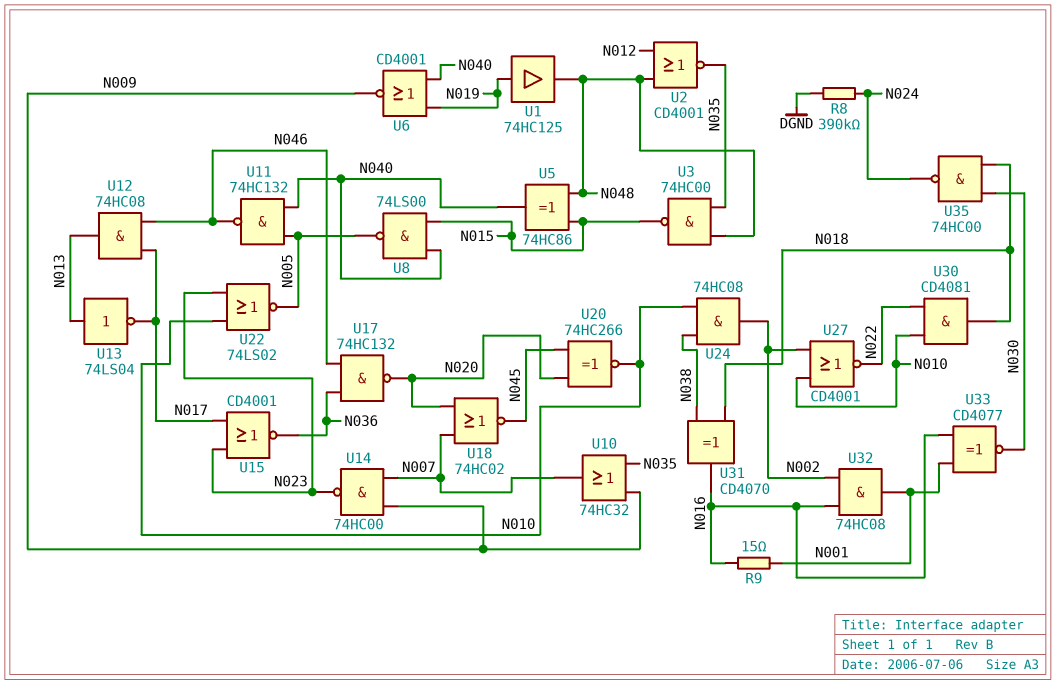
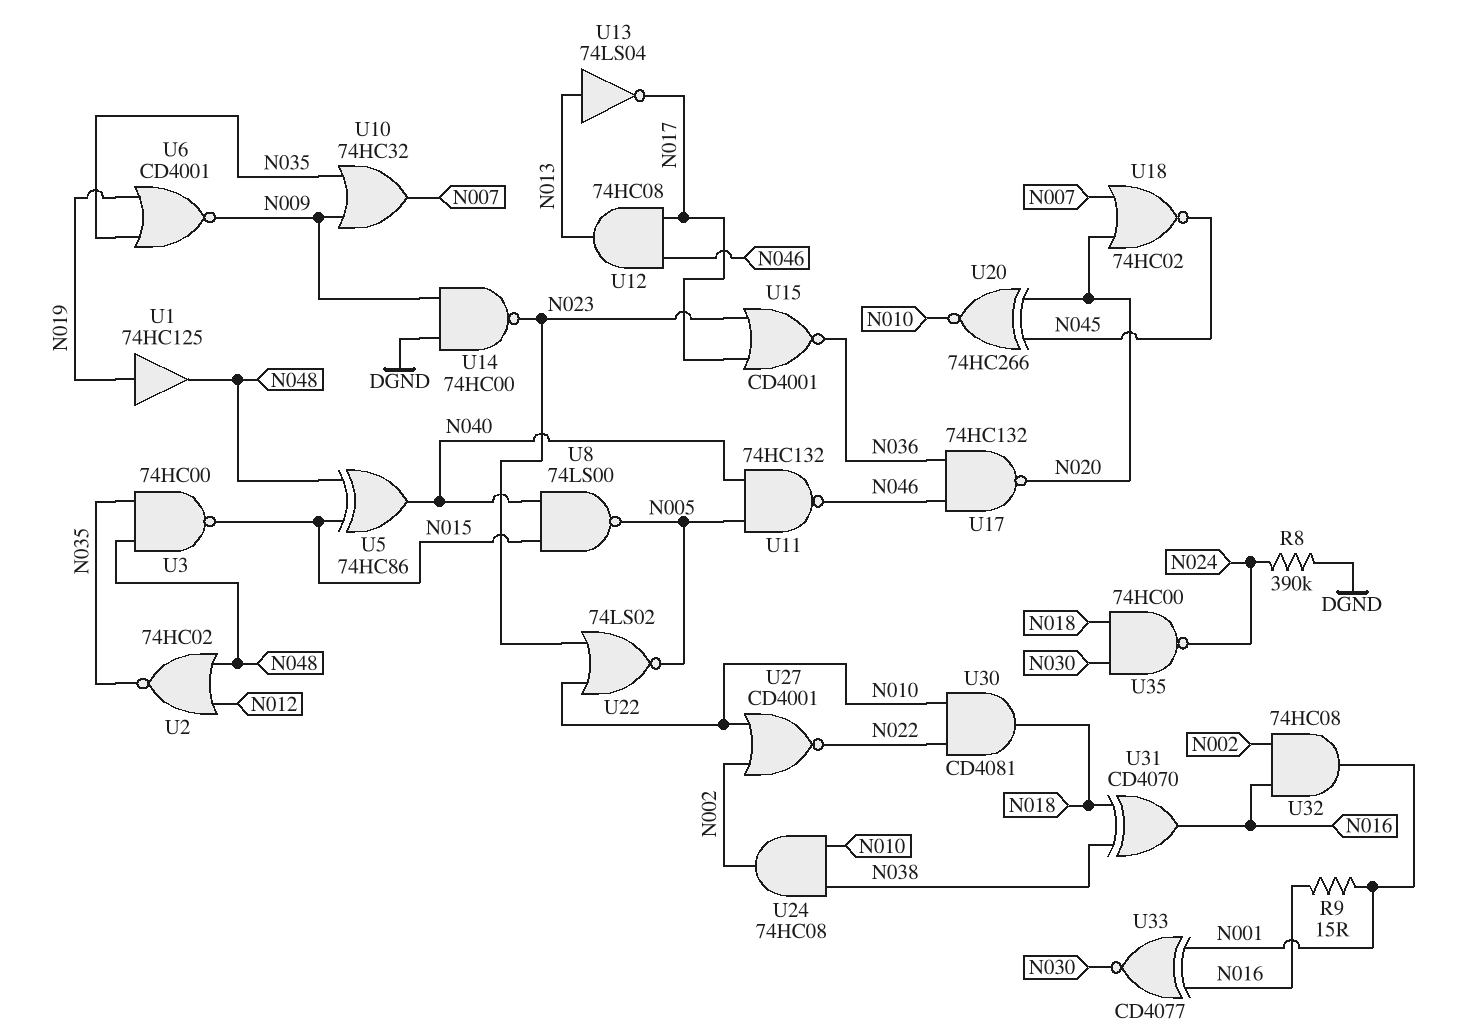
U2: NOR CD4001 (in N012, in N048, out N035) -> NOR 74HC02 (in N012, in N048, out N035)
U6: NOR CD4001 (in N019, in N040, out N009) -> NOR CD4001 (in N019, in N035, out N009)
U14: NAND 74HC00 (in N007, in N009, out N023) -> NAND 74HC00 (in DGND, in N009, out N023)

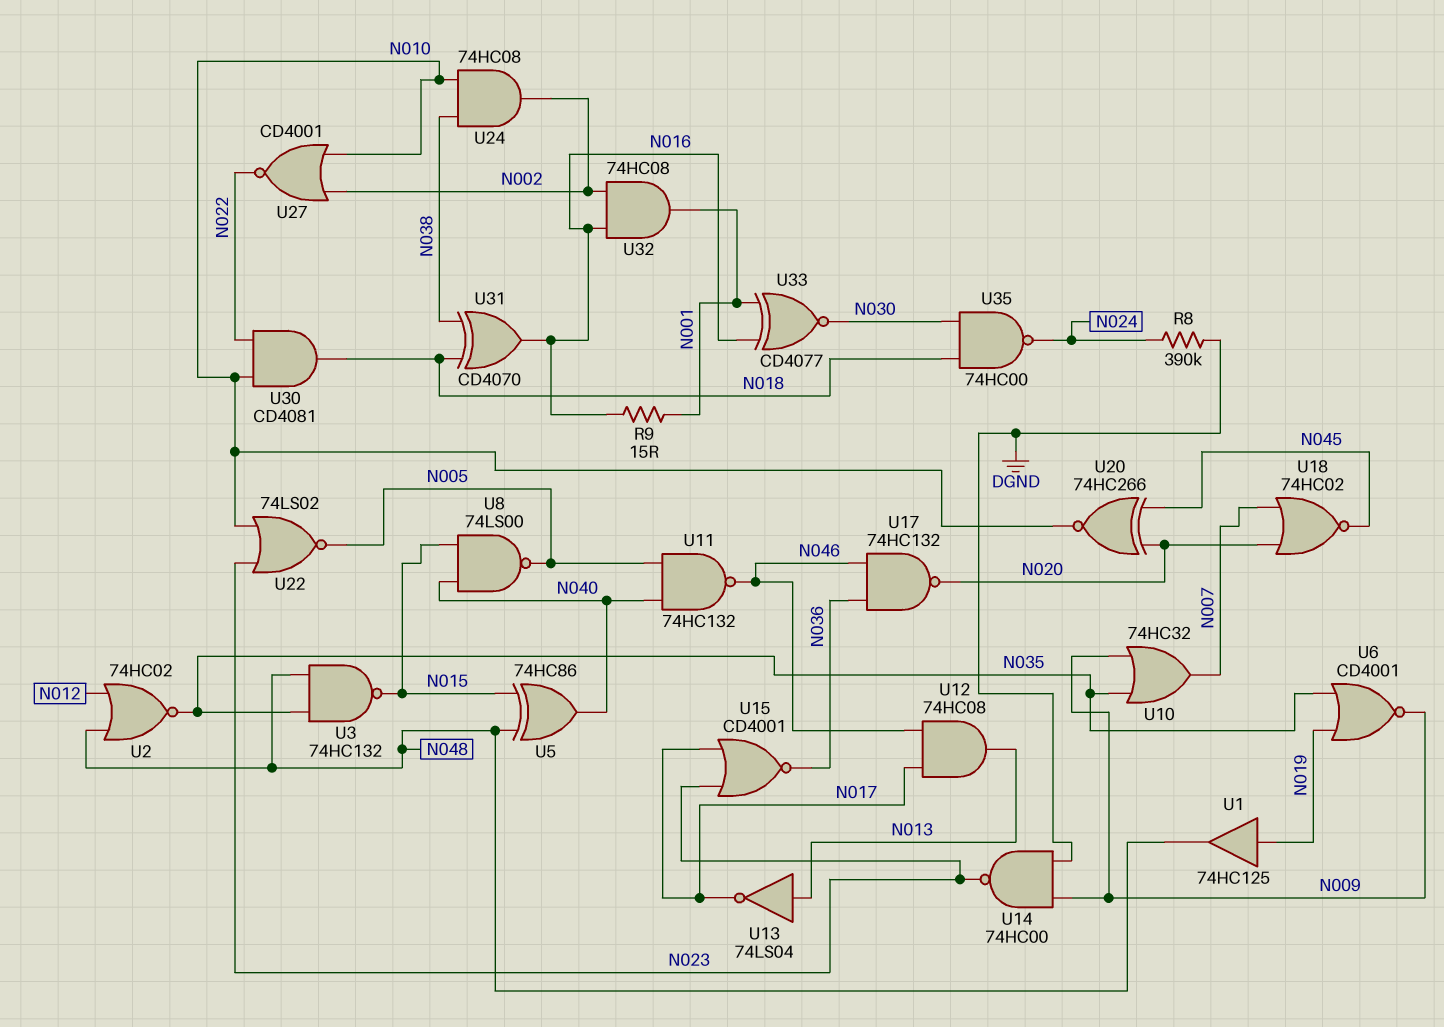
U3: NAND 74HC00 (in N035, in N048, out N015) -> NAND 74HC132 (in N035, in N048, out N015)

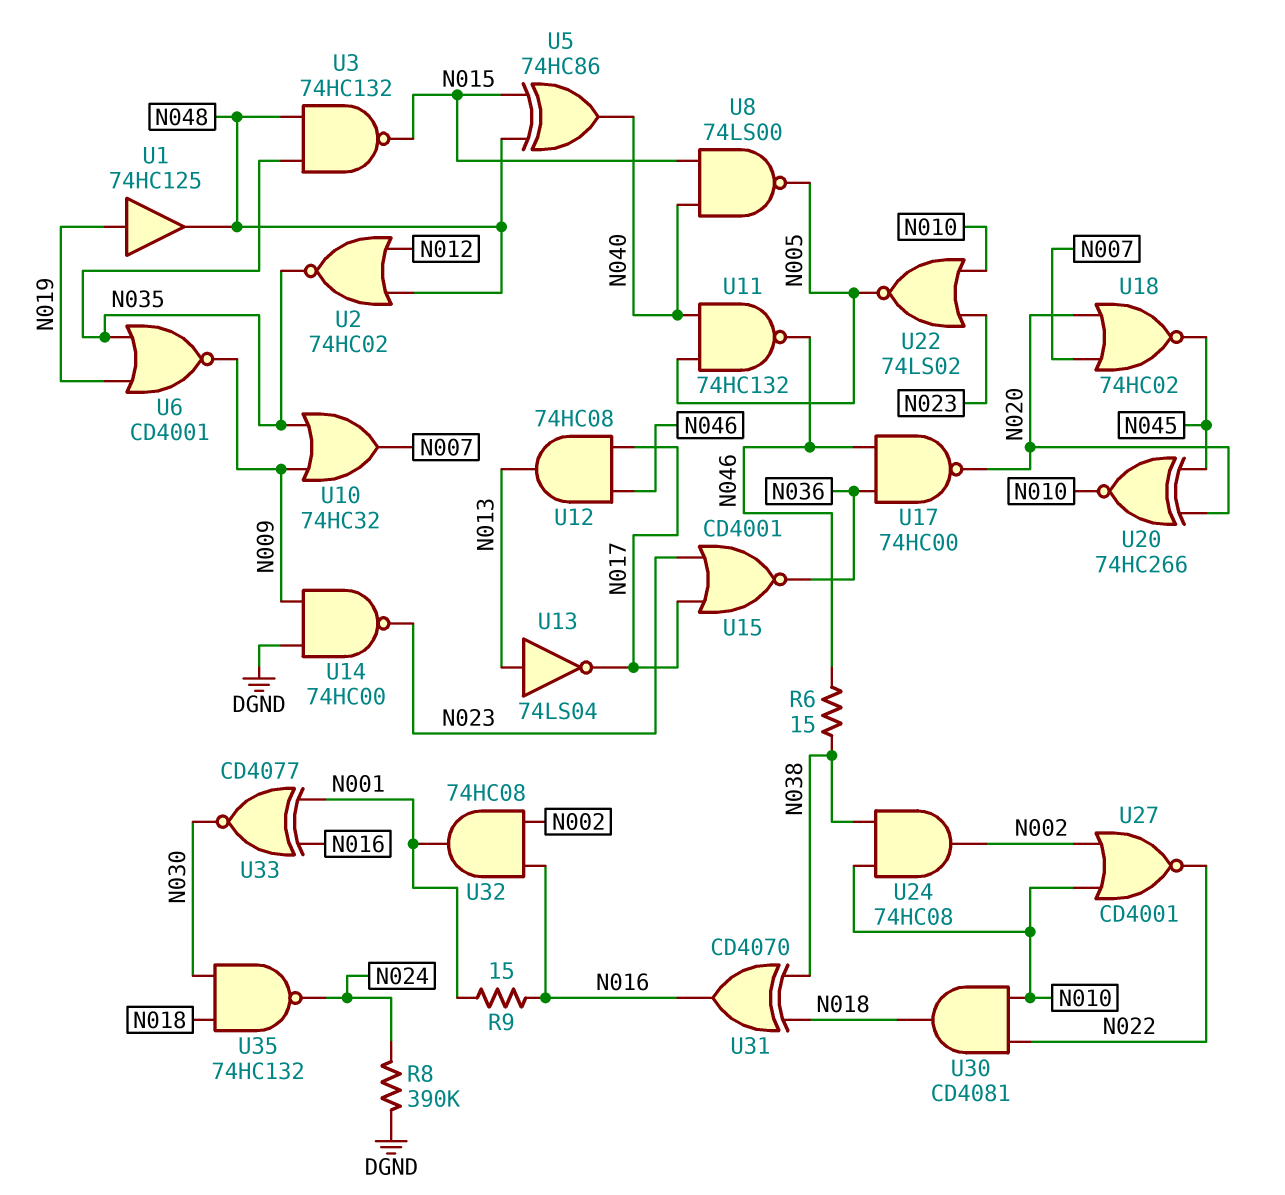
R6: none -> 15 (N038, N046)
U17: NAND 74HC132 (in N036, in N046, out N020) -> NAND 74HC00 (in N036, in N046, out N020)
U35: NAND 74HC00 (in N018, in N030, out N024) -> NAND 74HC132 (in N018, in N030, out N024)

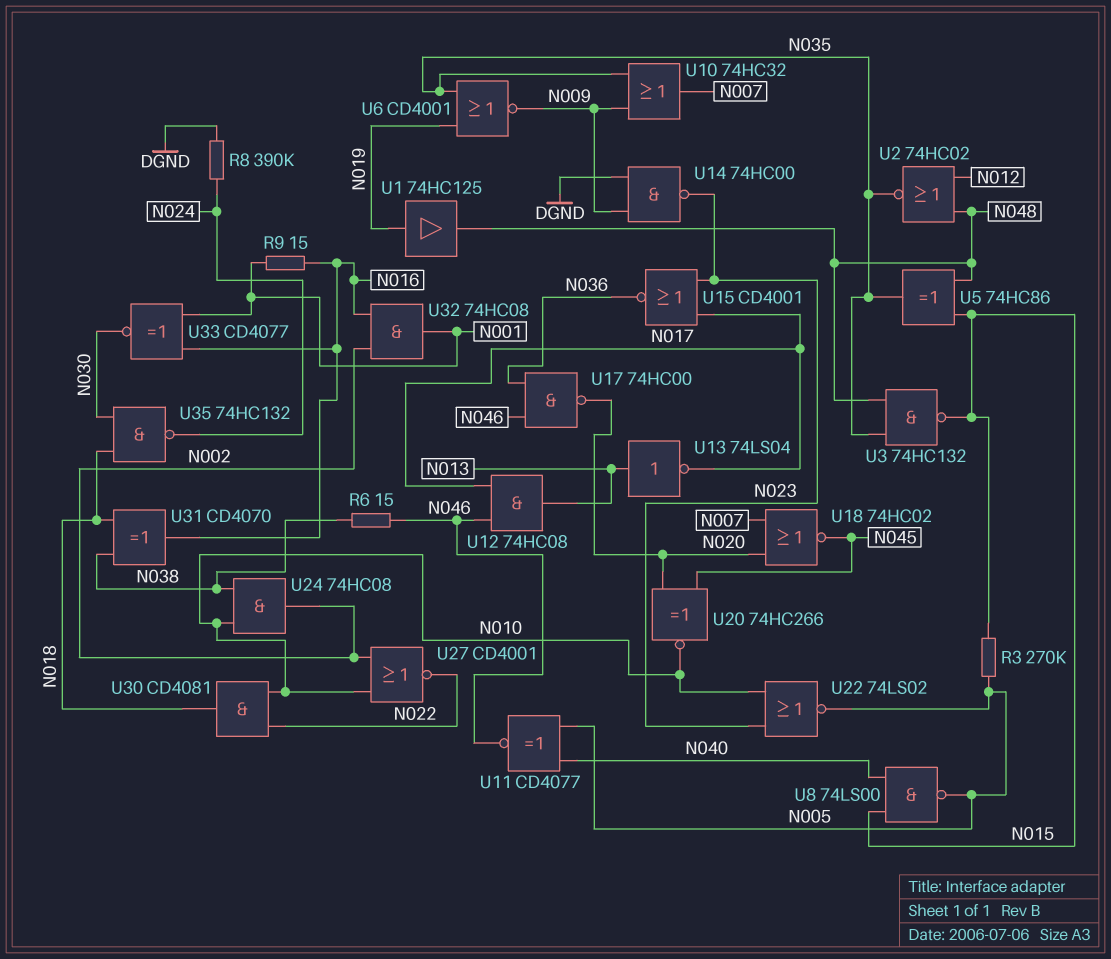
R3: none -> 270k (N005, N015)
U5: XOR 74HC86 (in N015, in N048, out N040) -> XOR 74HC86 (in N015, in N048, out N035)
U11: NAND 74HC132 (in N005, in N040, out N046) -> XNOR CD4077 (in N005, in N040, out N046)

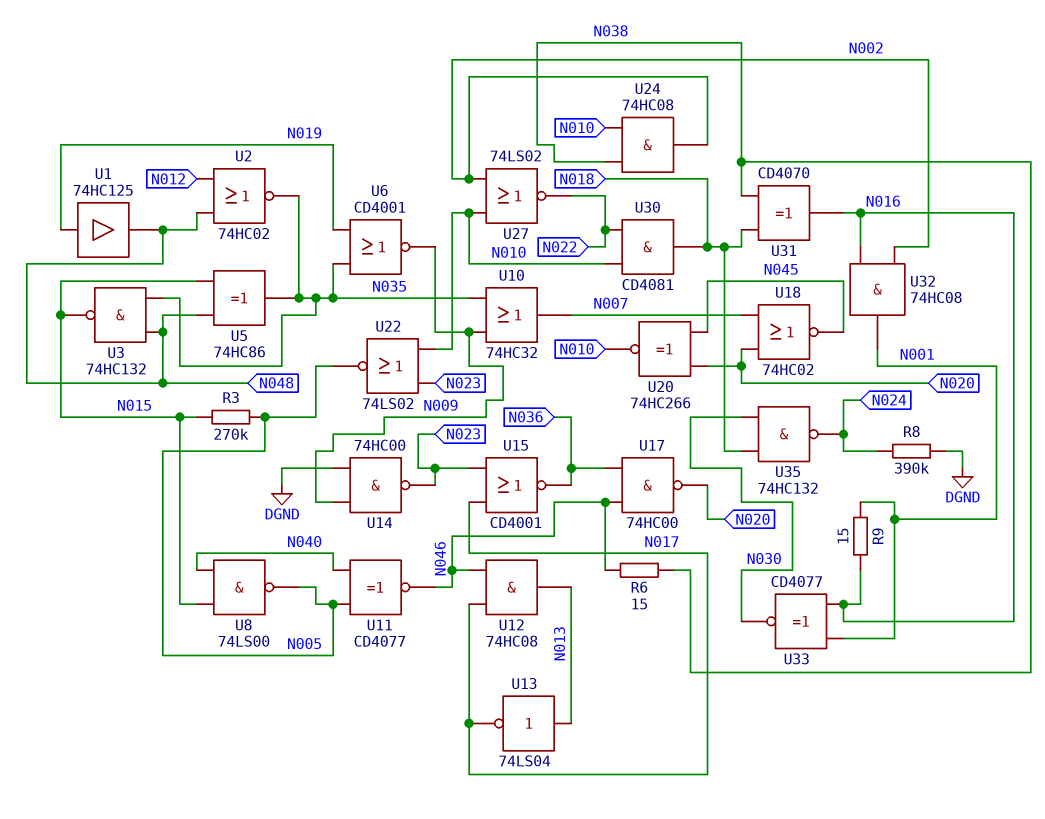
U27: NOR CD4001 (in N002, in N010, out N022) -> NOR 74LS02 (in N002, in N010, out N022)

